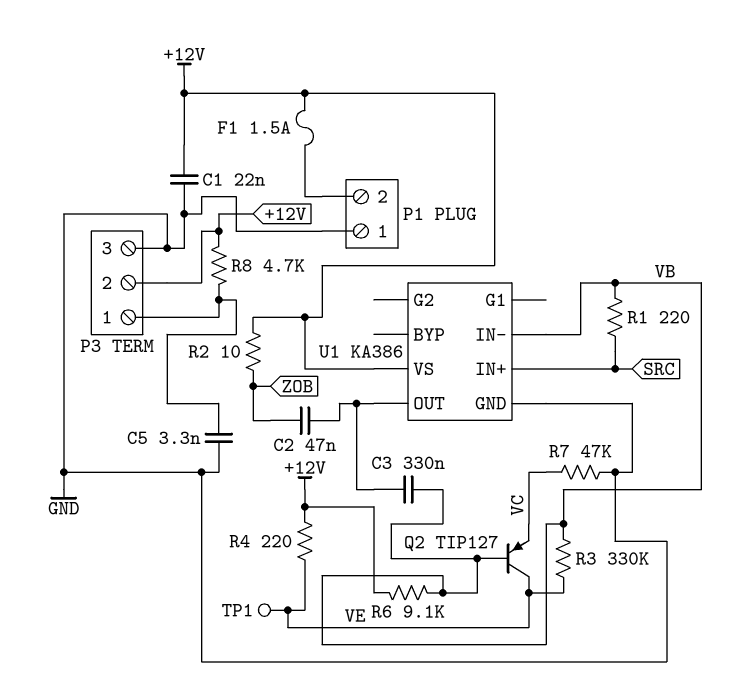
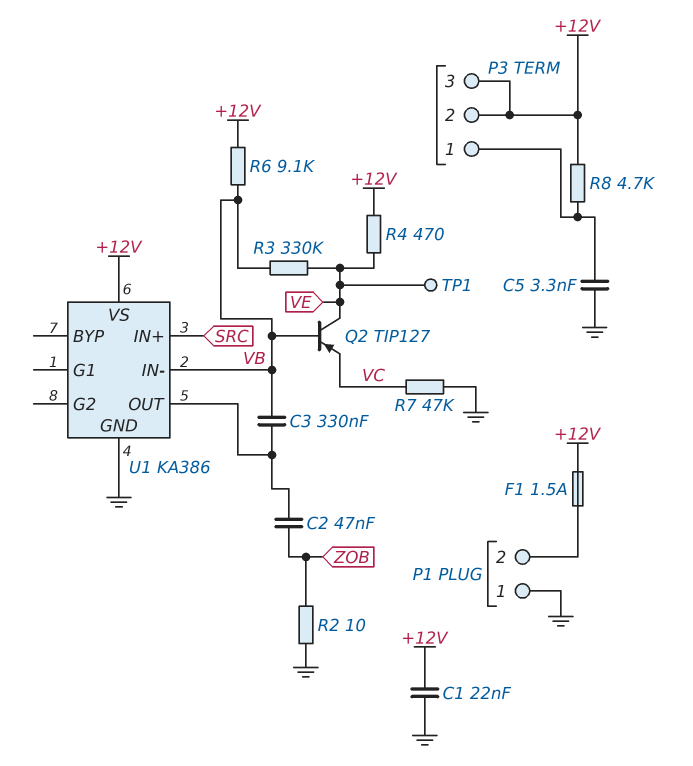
P3 pin 3: GND -> +12V
R1: 220 (SRC, VB) -> none
R2: 10 (+12V, ZOB) -> 10 (GND, ZOB)
R4: 220 (+12V, VE) -> 470 (+12V, VE)

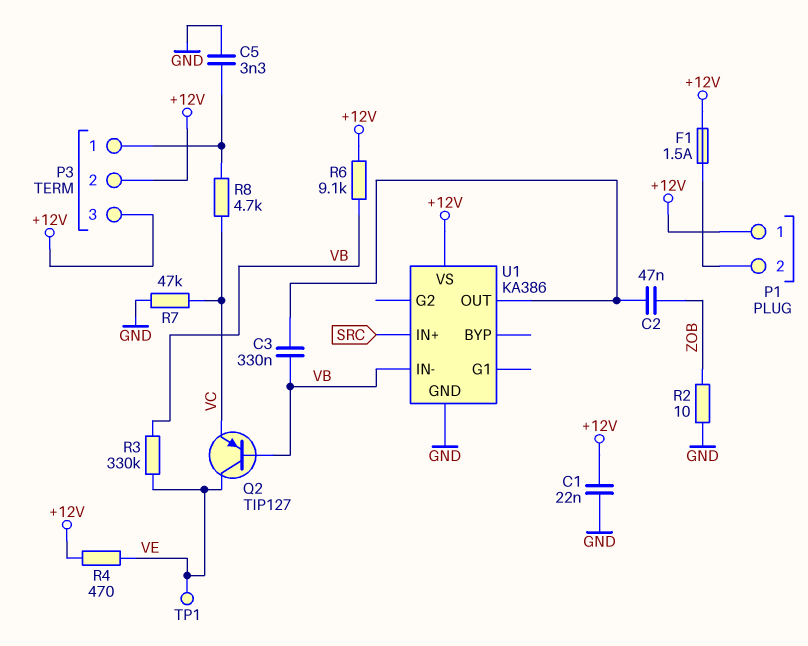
P1 pin 1: GND -> +12V
R8: 4.7k (+12V, P3/1) -> 4.7k (P3/1, VC)

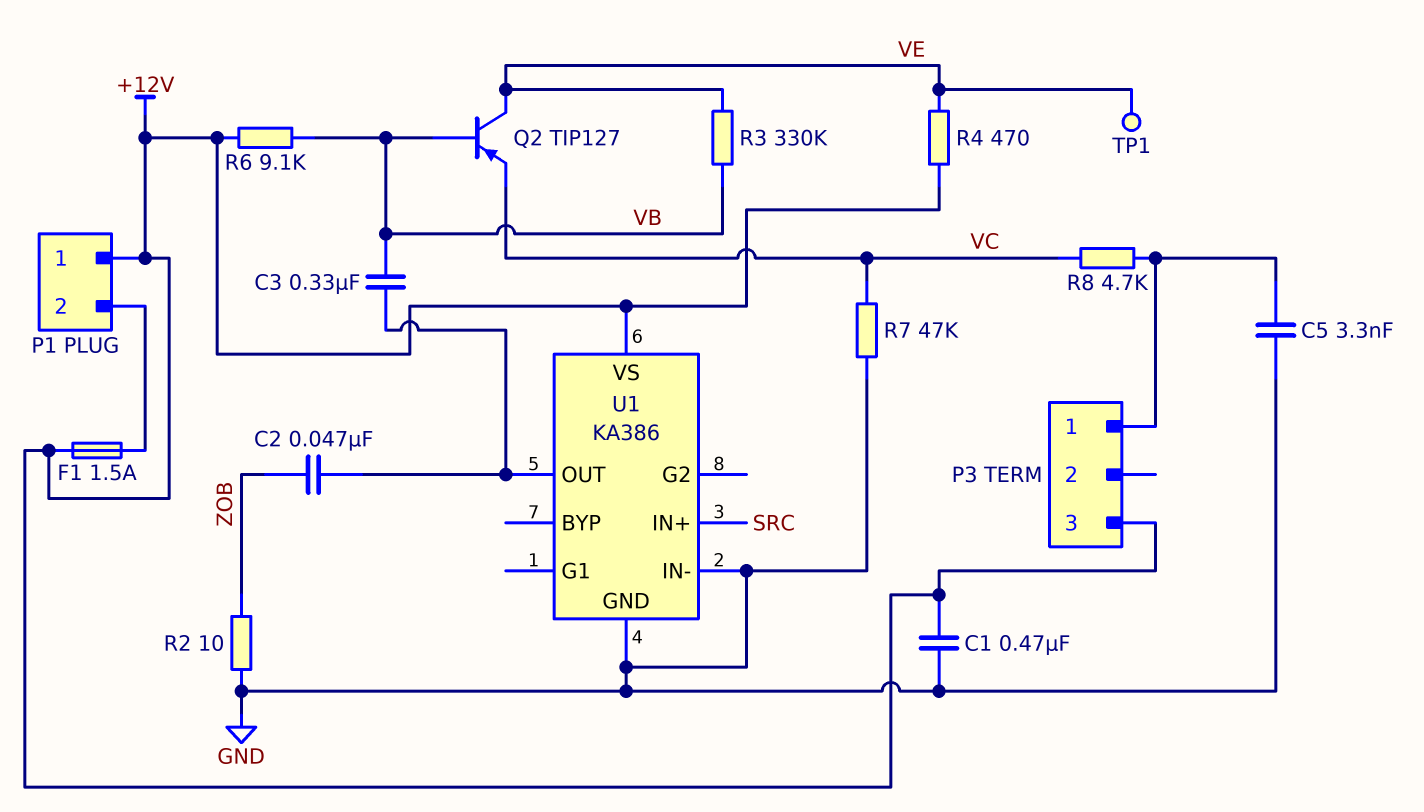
C1: 22nF (+12V, GND) -> 470nF (+12V, GND)
P3 pin 2: +12V -> none
U1 pin IN-: VB -> GND

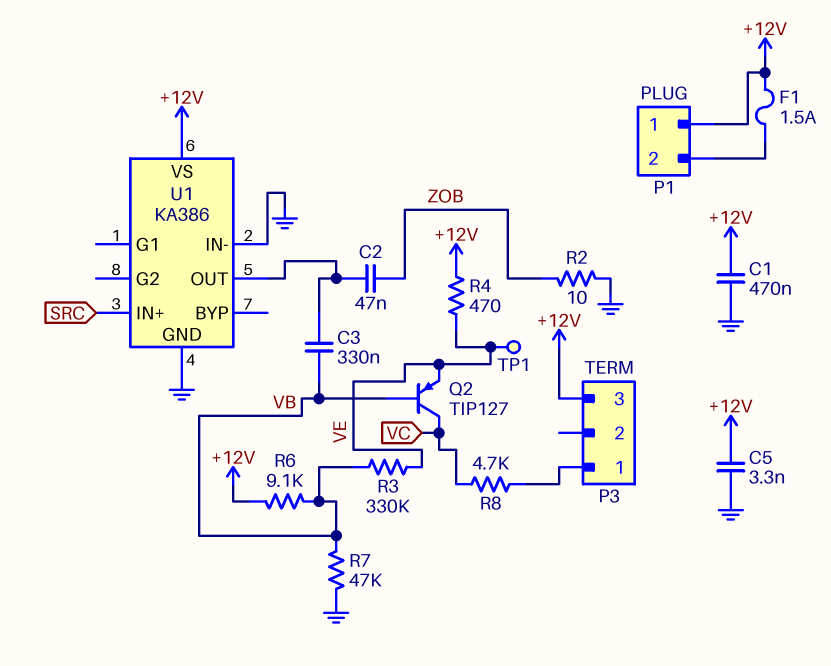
C5: 3.3nF (GND, P3/1) -> 3.3nF (+12V, GND)
Q2: PNP TIP127 (B VB, C VE, E VC) -> PNP TIP127 (B VB, C VC, E VE)
R7: 47k (GND, VC) -> 47k (GND, VB)

